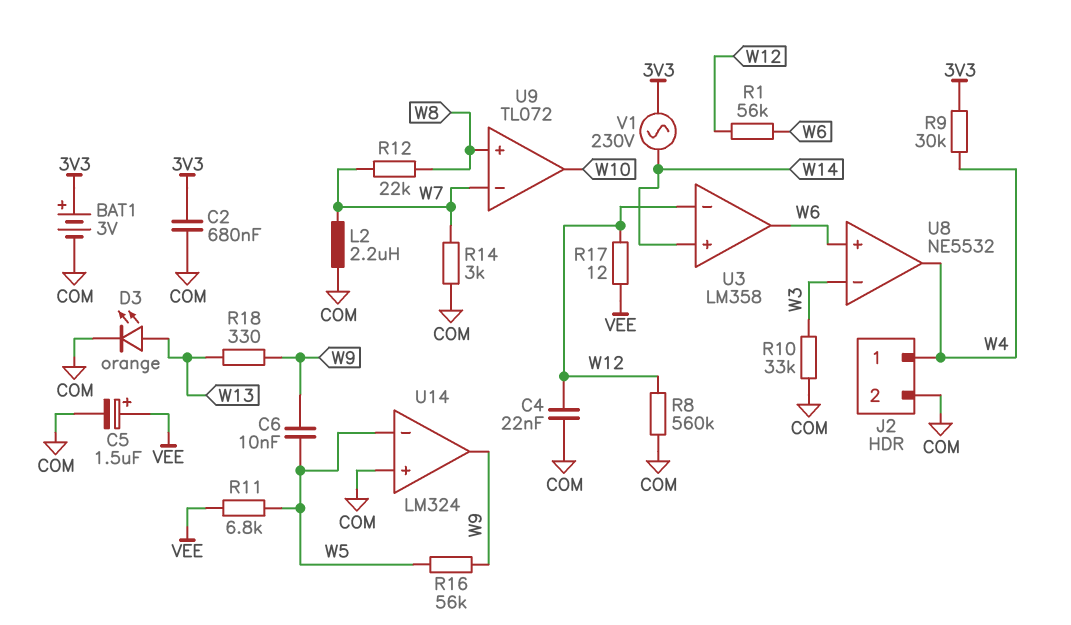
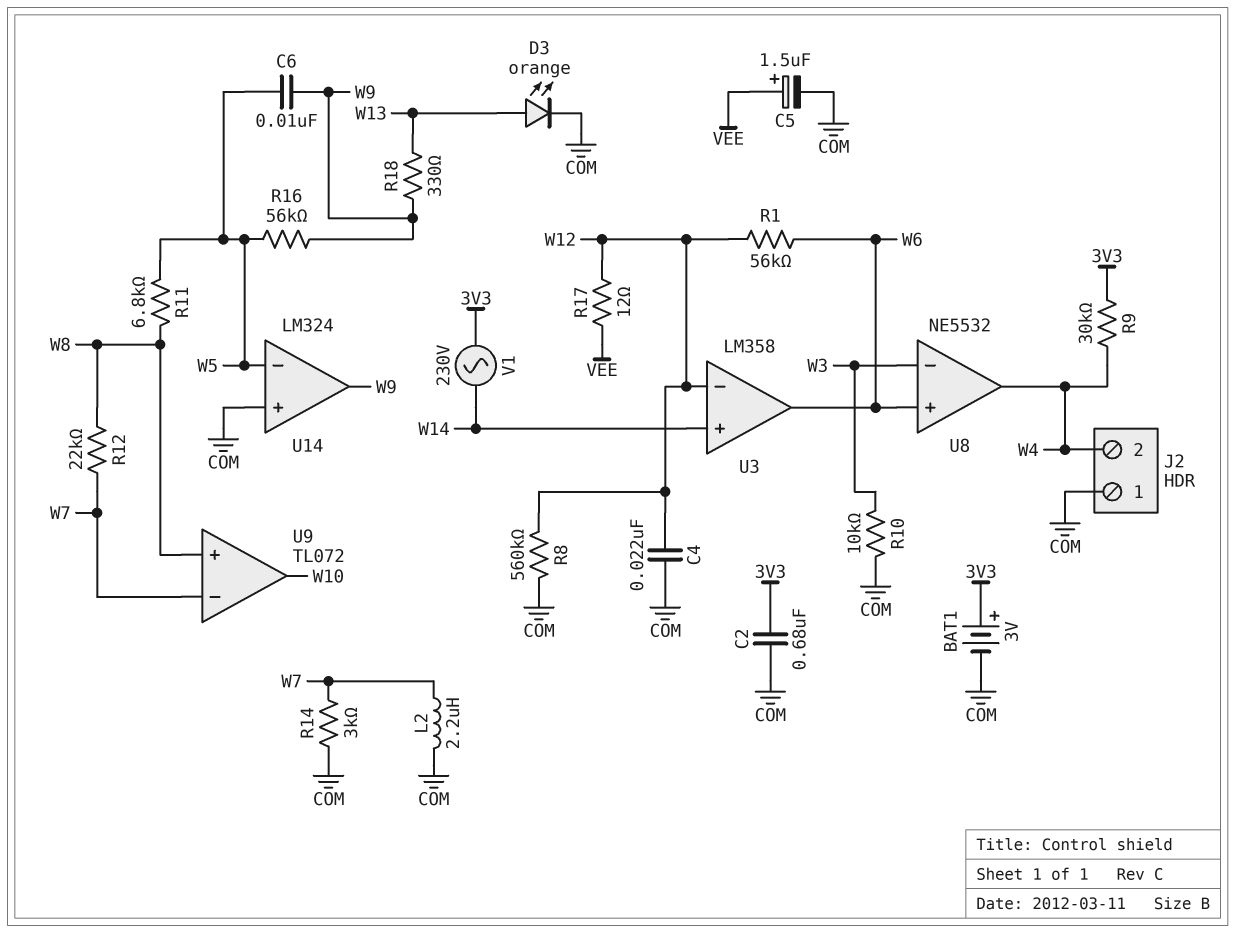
J2 pin 1: W4 -> COM
J2 pin 2: COM -> W4
R10: 33k (COM, W3) -> 10k (COM, W3)
R11: 6.8k (VEE, W5) -> 6.8k (W5, W8)

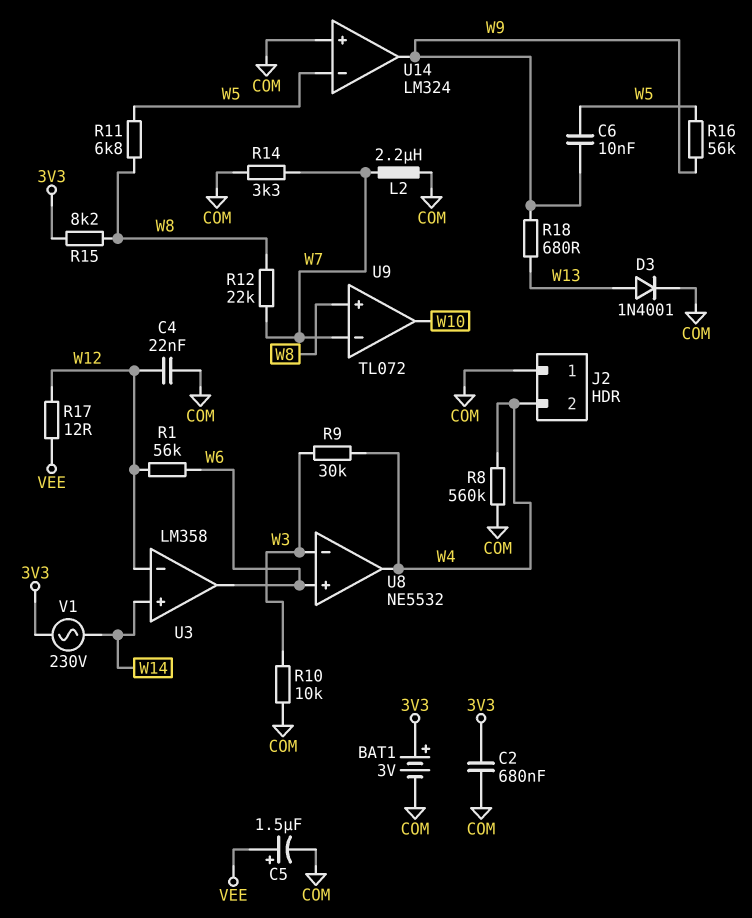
D3: LED orange (A W13, K COM) -> diode 1N4001 (A W13, K COM)
R8: 560k (COM, W12) -> 560k (COM, W4)
R9: 30k (3V3, W4) -> 30k (W3, W4)
R14: 3k (COM, W7) -> 3.3k (COM, W7)
R15: none -> 8.2k (3V3, W8)
R18: 330 (W9, W13) -> 680 (W9, W13)

